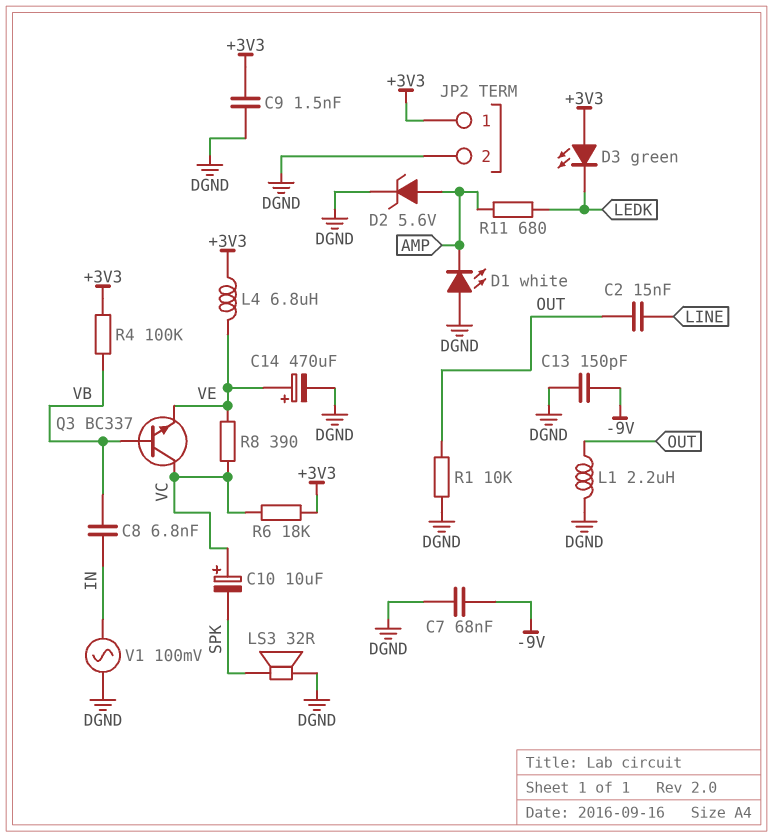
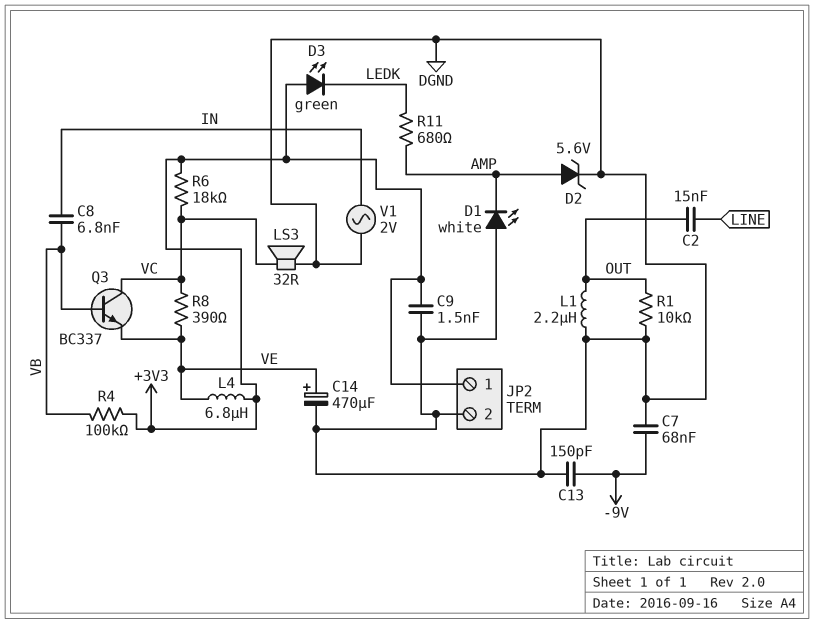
C10: 10uF (plus VC, minus SPK) -> none
LS3: speaker 32R (DGND, SPK) -> speaker 32R (DGND, VC)
V1: AC 100mV (DGND, IN) -> AC 2V (DGND, IN)

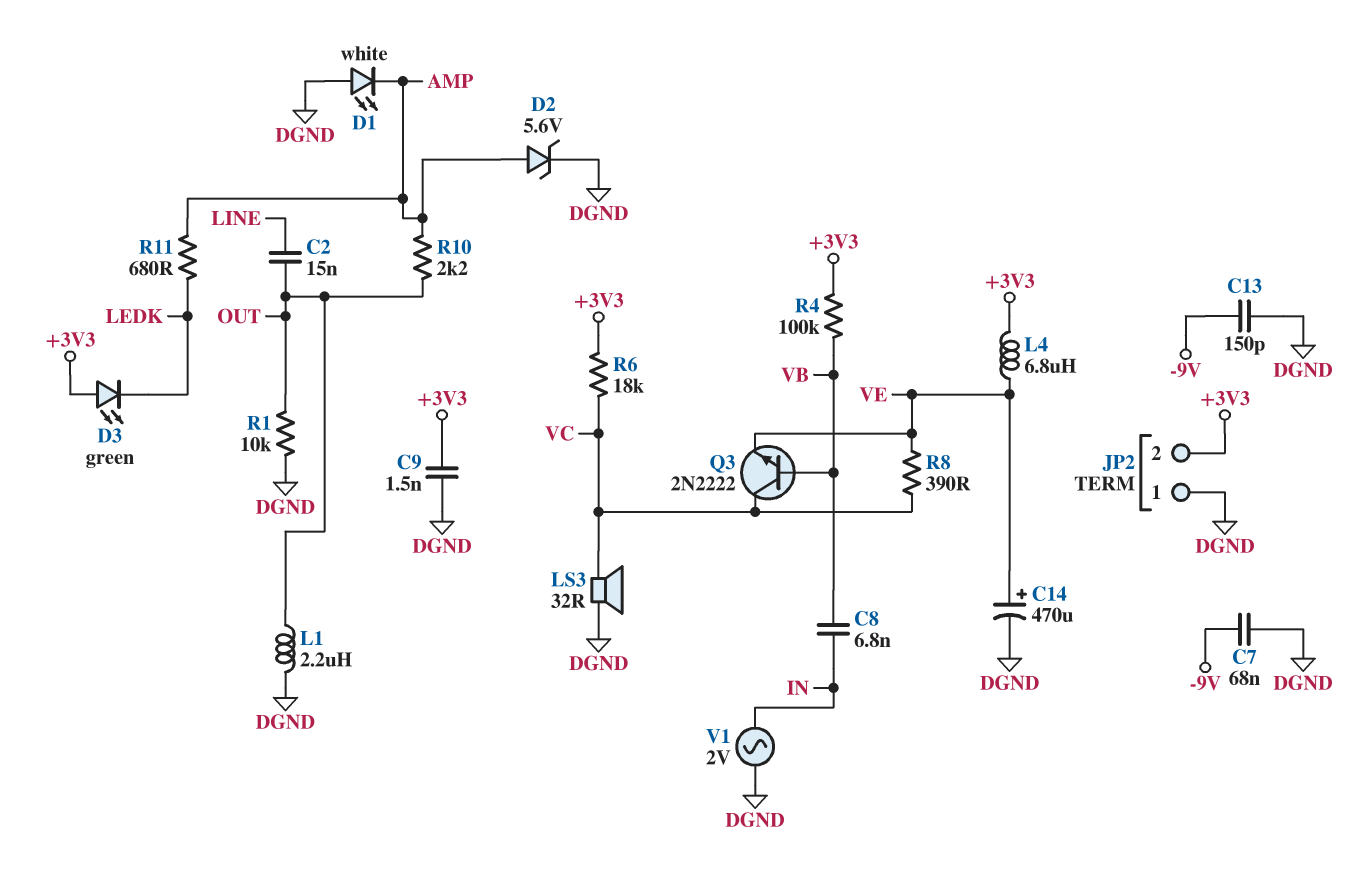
JP2 pin 1: +3V3 -> DGND
JP2 pin 2: DGND -> +3V3
Q3: NPN BC337 (B VB, C VC, E VE) -> NPN 2N2222 (B VB, C VC, E VE)
R10: none -> 2.2k (AMP, OUT)

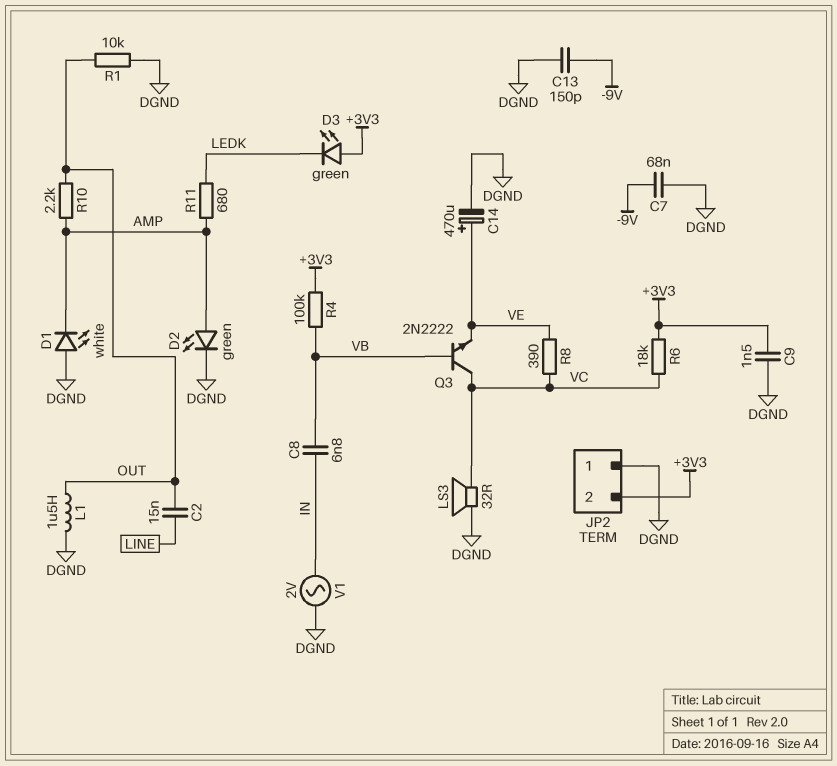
D2: zener 5.6V (A AMP, K DGND) -> LED green (A AMP, K DGND)
L1: 2.2uH (DGND, OUT) -> 1.5uH (DGND, OUT)
L4: 6.8uH (+3V3, VE) -> none

